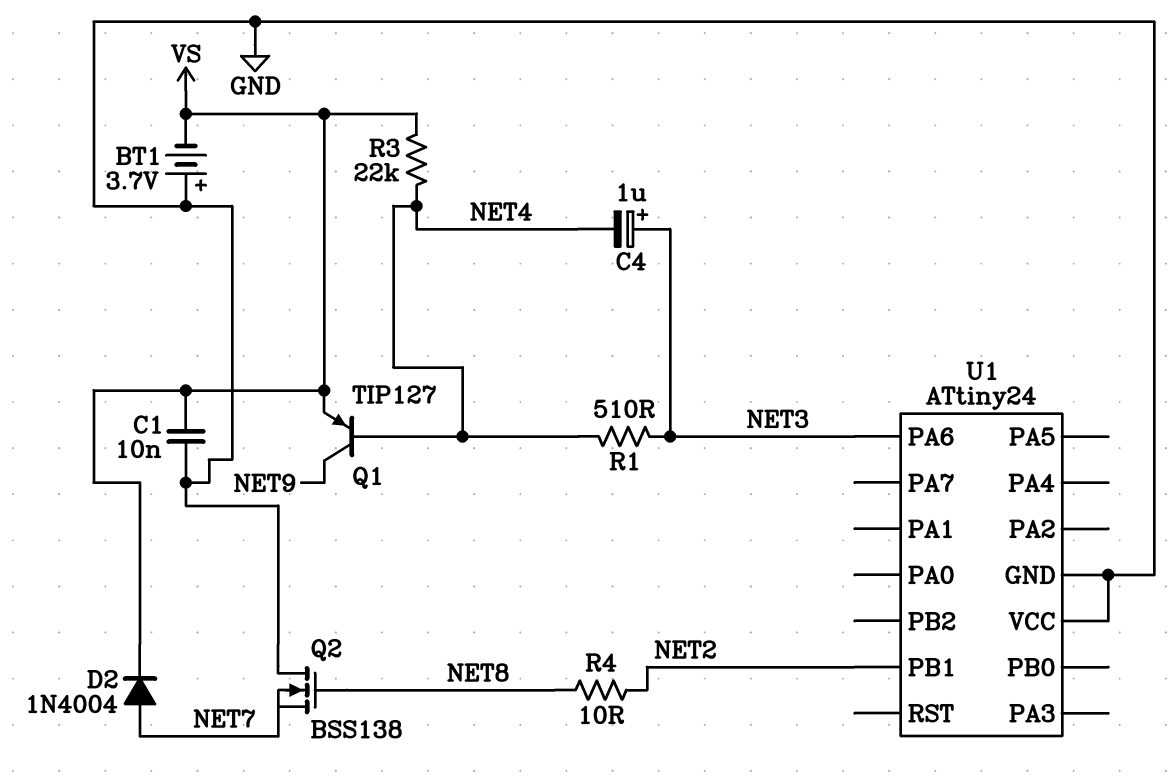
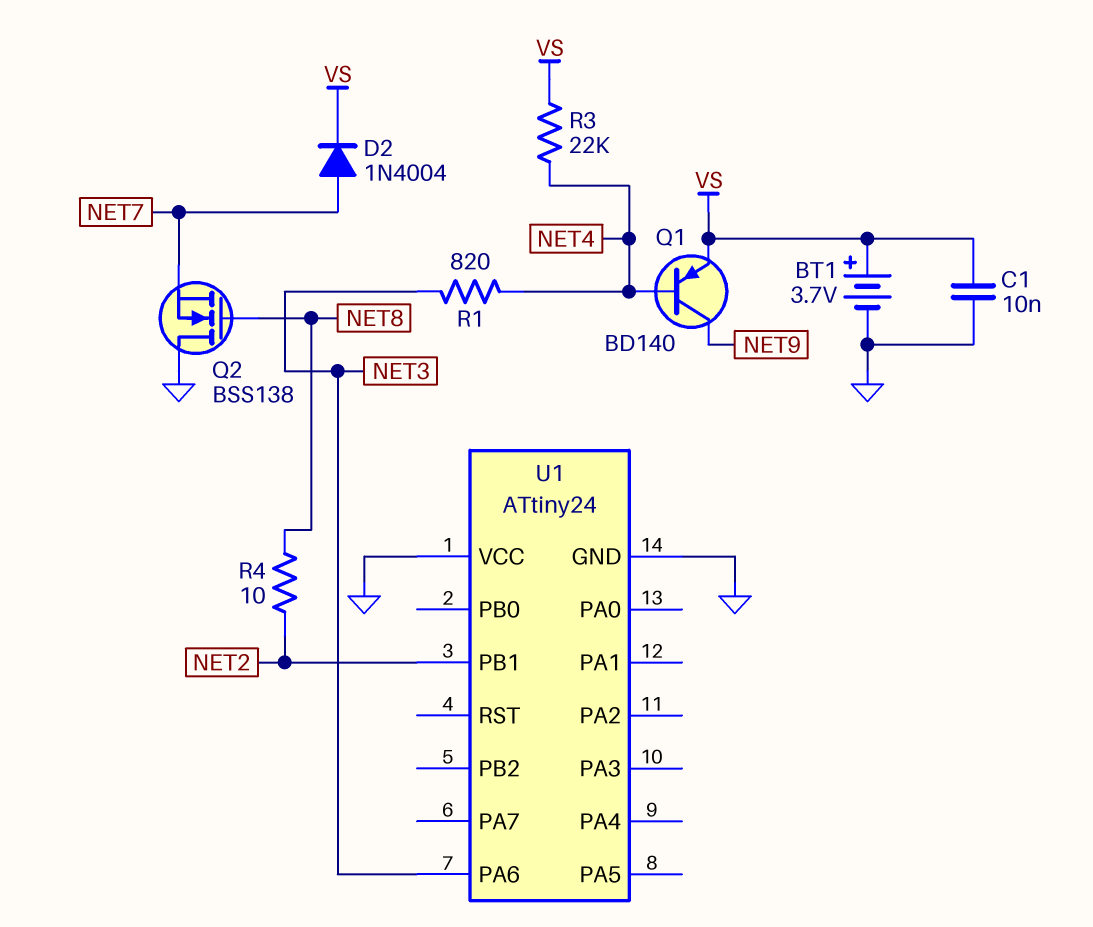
BT1: 3.7V (plus GND, minus VS) -> 3.7V (plus VS, minus GND)
C4: 1uF (plus NET3, minus NET4) -> none
Q1: PNP TIP127 (B NET4, C NET9, E VS) -> PNP BD140 (B NET4, C NET9, E VS)
R1: 510 (NET3, NET4) -> 820 (NET3, NET4)

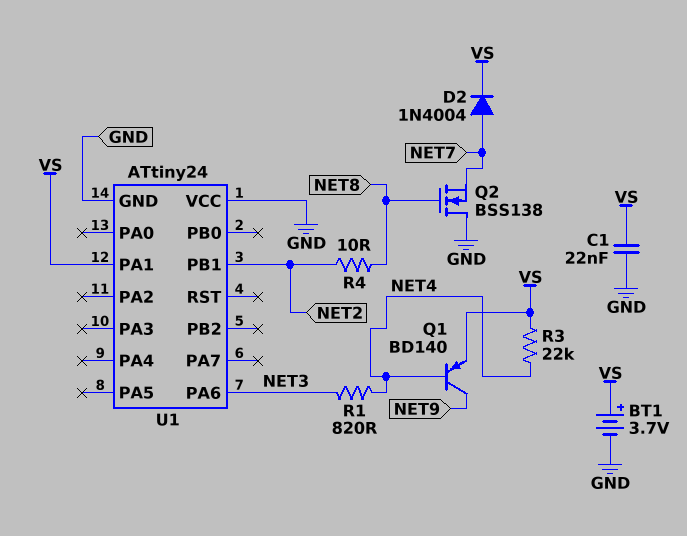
C1: 10nF (GND, VS) -> 22nF (GND, VS)
U1 pin PA1: none -> VS

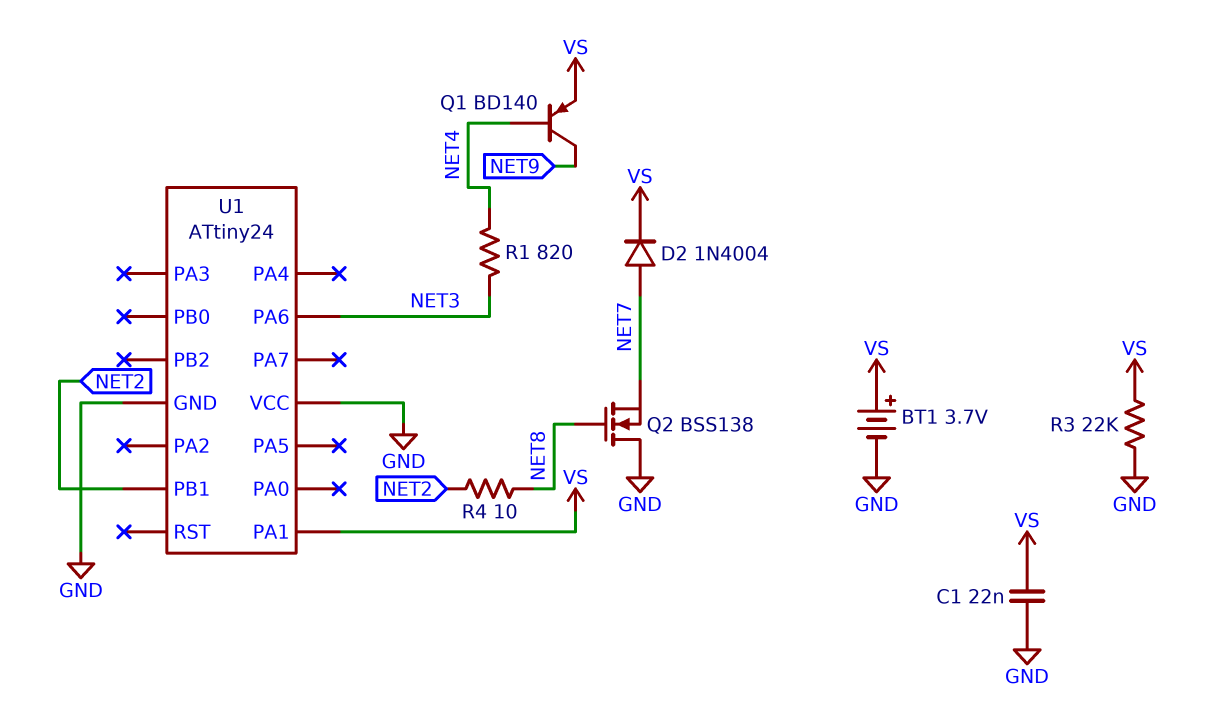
R3: 22k (NET4, VS) -> 22k (GND, VS)

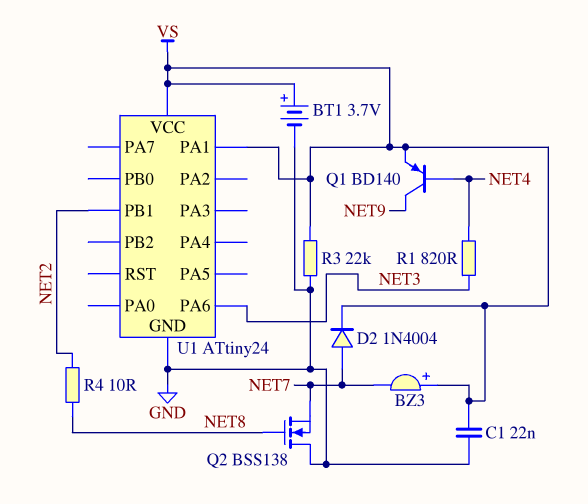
BZ3: none -> buzzer (plus VS, minus NET7)
U1 pin VCC: GND -> VS

